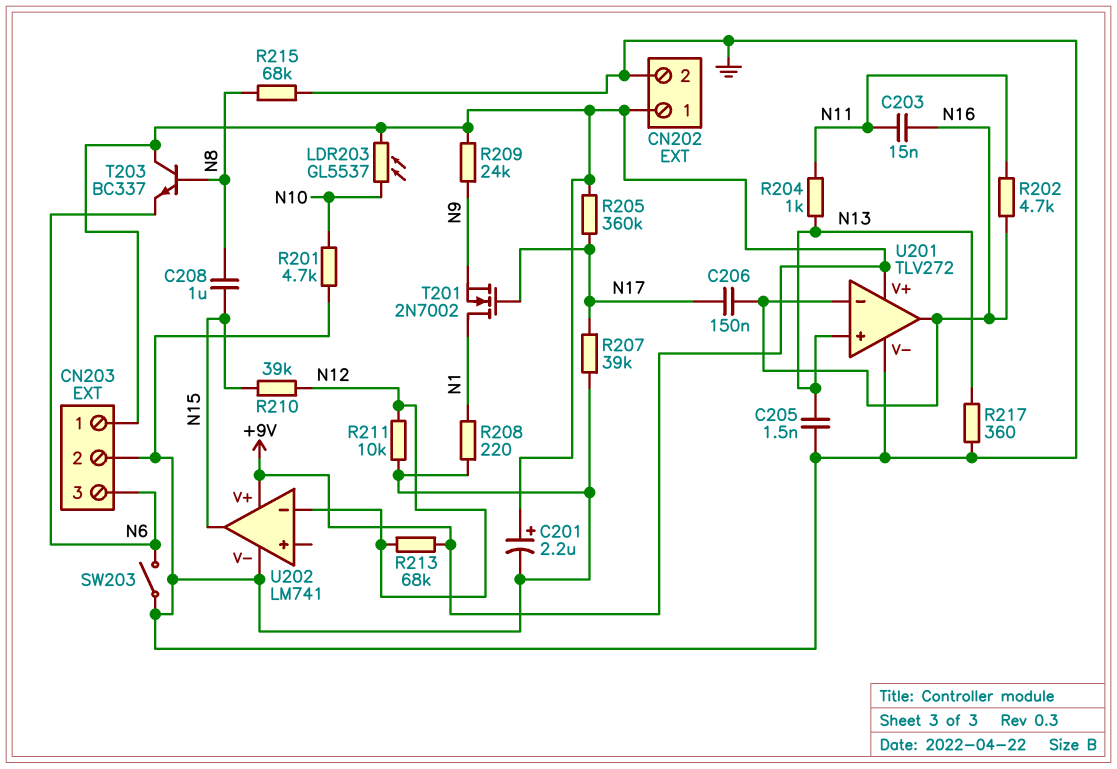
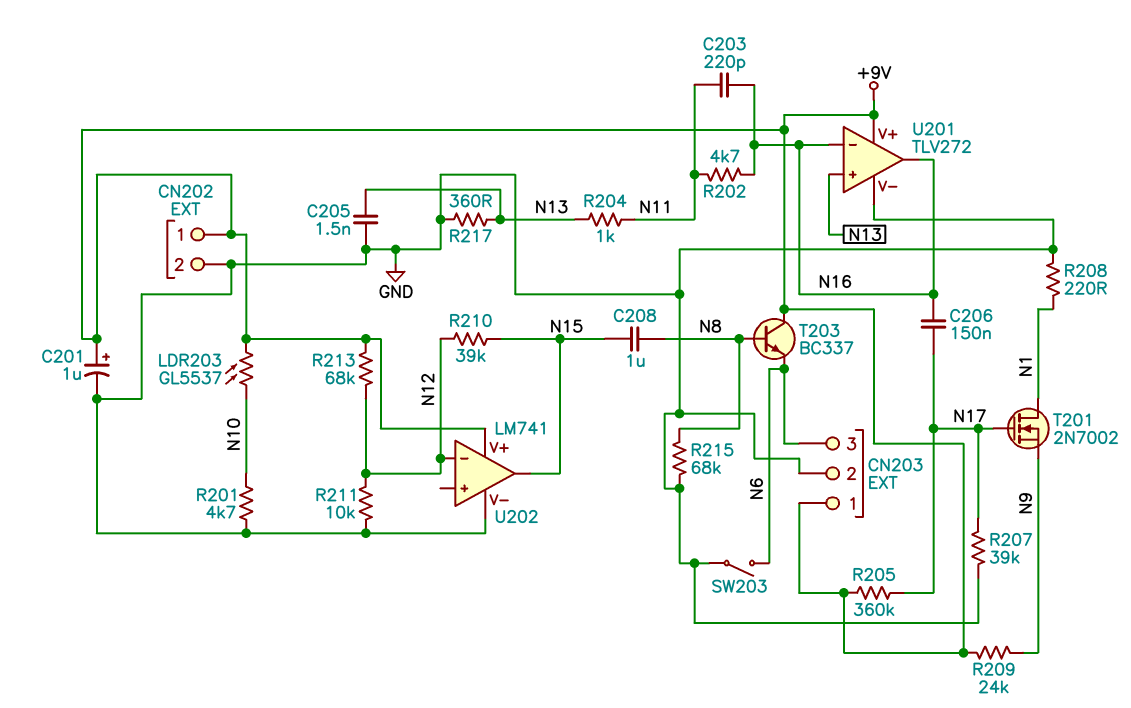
C201: 2.2uF (plus +9V, minus GND) -> 1uF (plus +9V, minus GND)
C203: 15nF (N11, N16) -> 220pF (N11, N16)

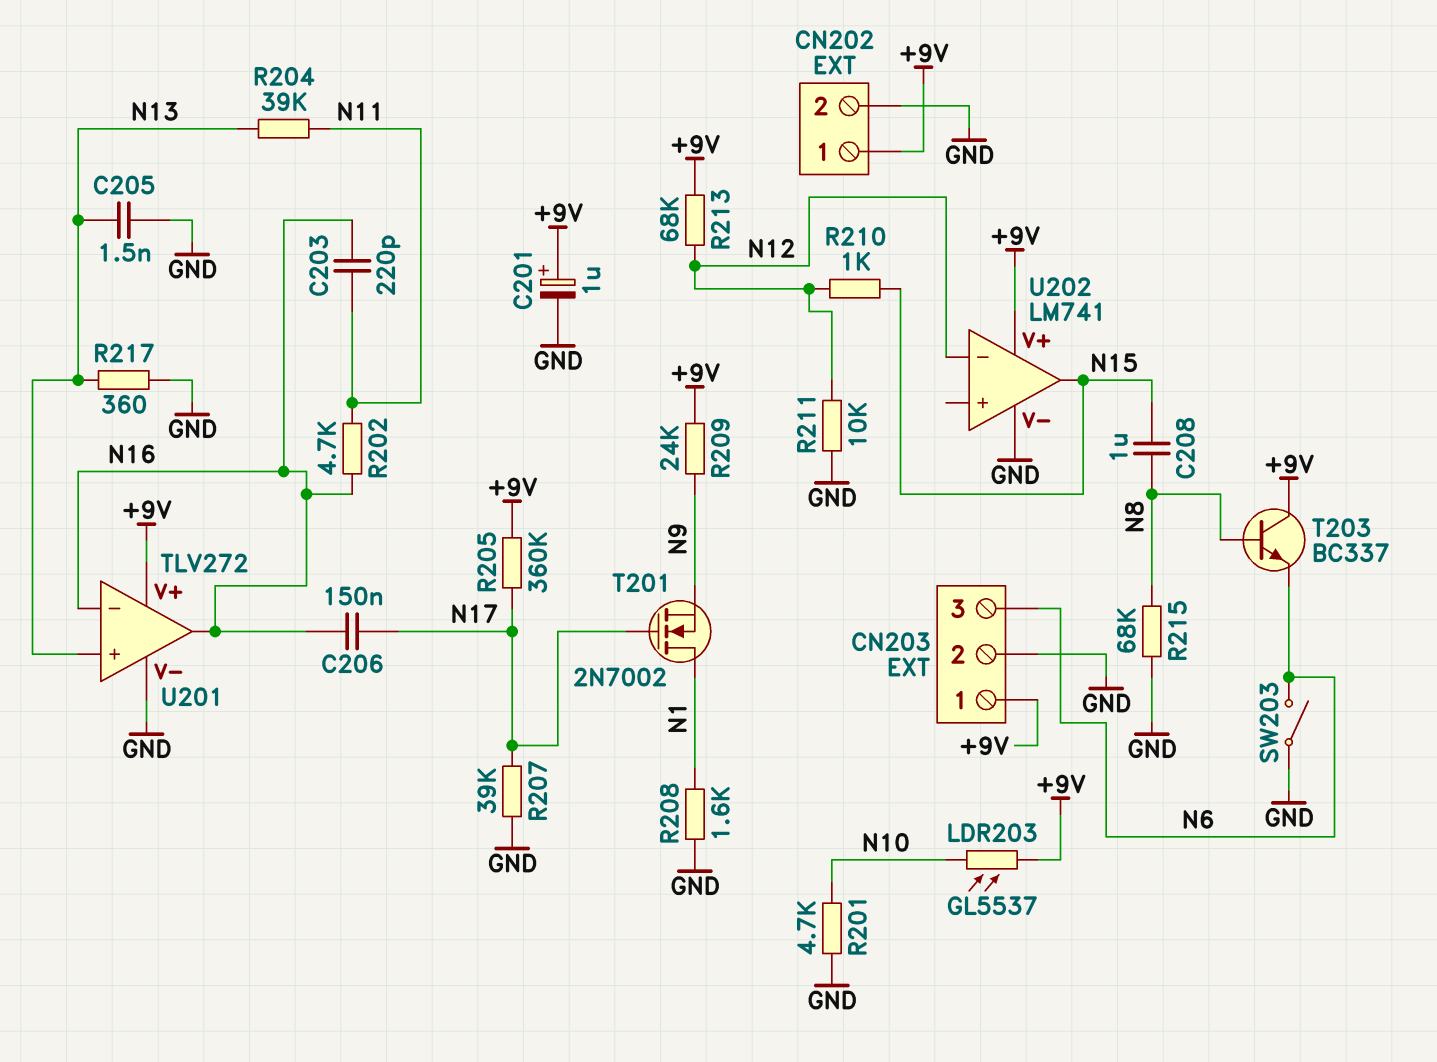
R204: 1k (N11, N13) -> 39k (N11, N13)
R208: 220 (GND, N1) -> 1.6k (GND, N1)
R210: 39k (N12, N15) -> 1k (N12, N15)

